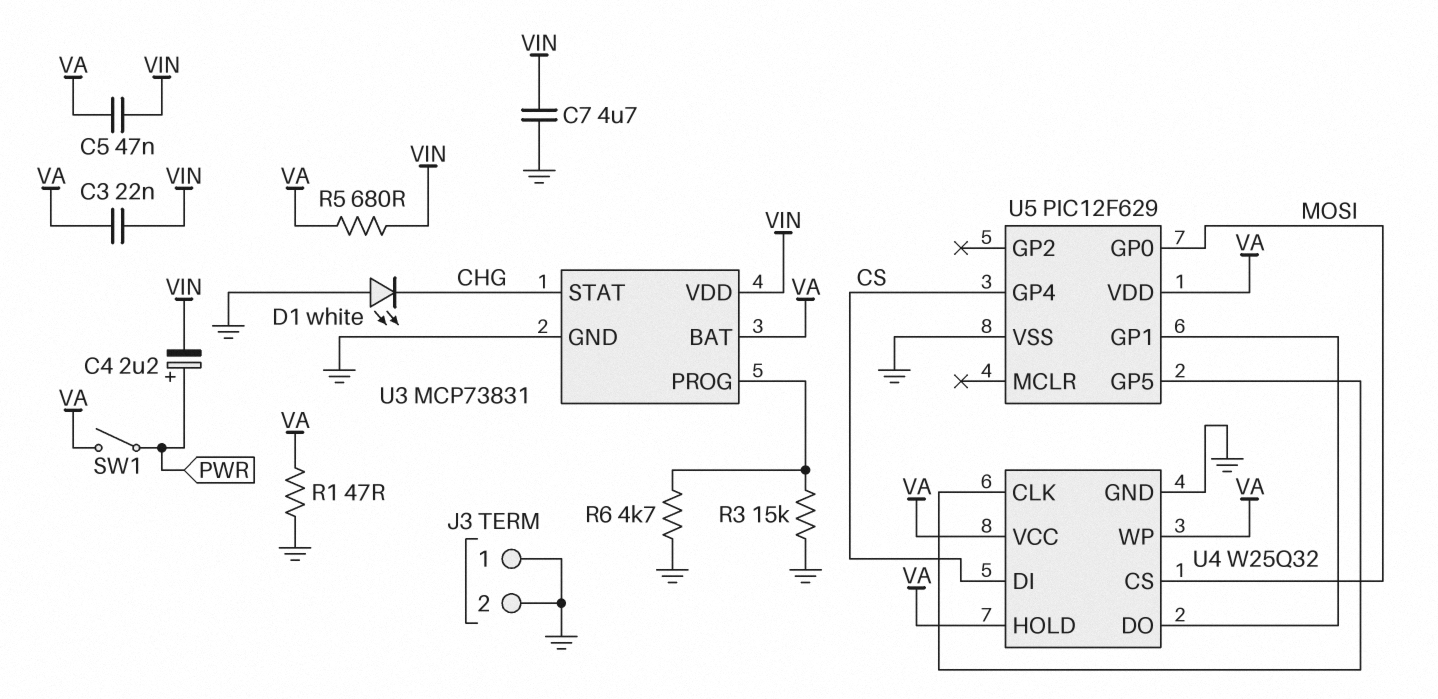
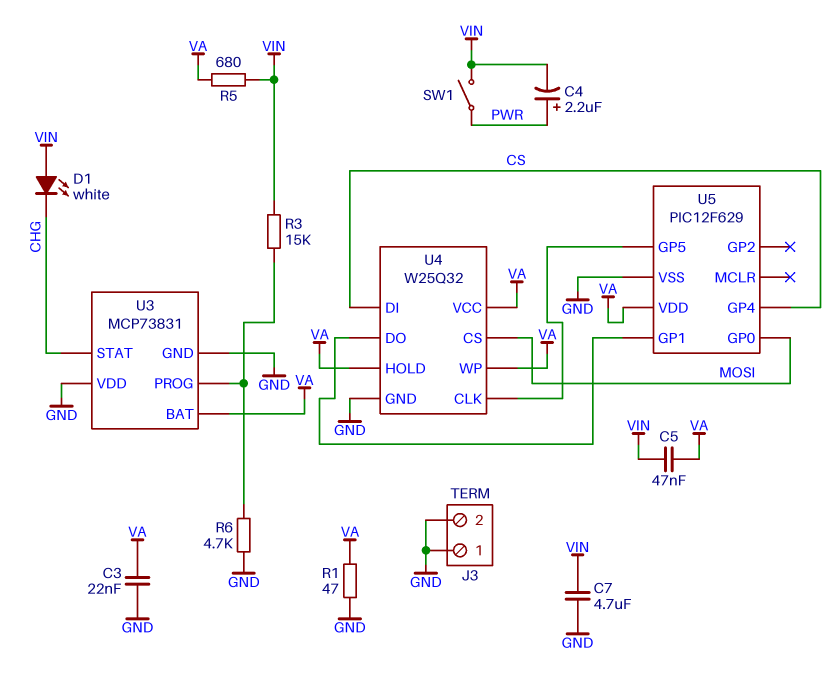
C3: 22nF (VA, VIN) -> 22nF (GND, VA)
D1: LED white (A GND, K CHG) -> LED white (A VIN, K CHG)
R3: 15k (GND, U3/PROG) -> 15k (U3/PROG, VIN)
SW1: switch (PWR, VA) -> switch (PWR, VIN)
U3 pin VDD: VIN -> GND

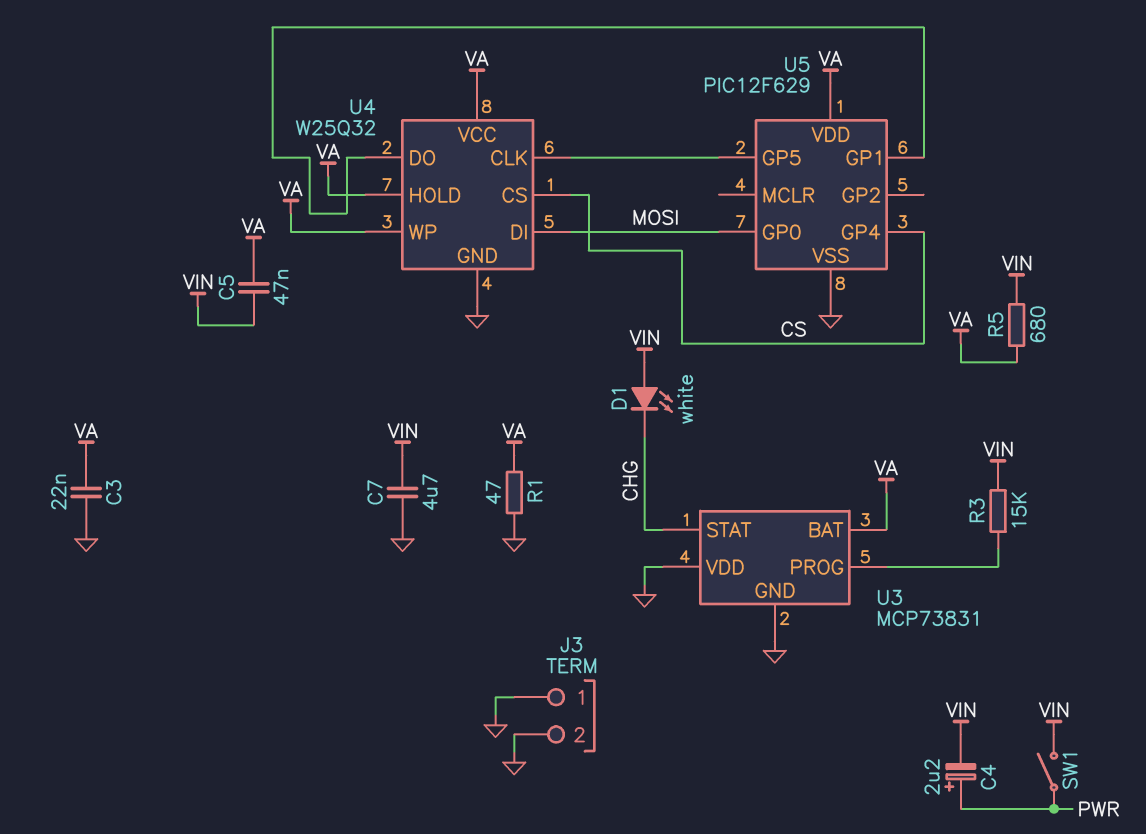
R6: 4.7k (GND, U3/PROG) -> none
U4 pin CS: MOSI -> CS
U4 pin DI: CS -> MOSI

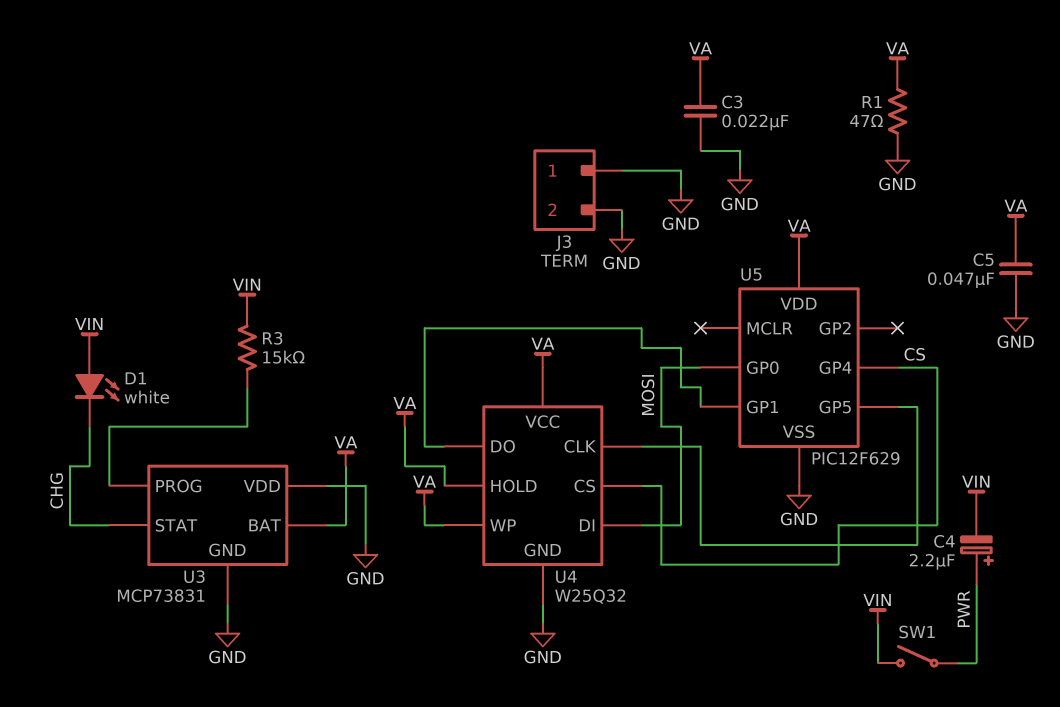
C5: 47nF (VA, VIN) -> 47nF (GND, VA)
C7: 4.7uF (GND, VIN) -> none
R5: 680 (VA, VIN) -> none

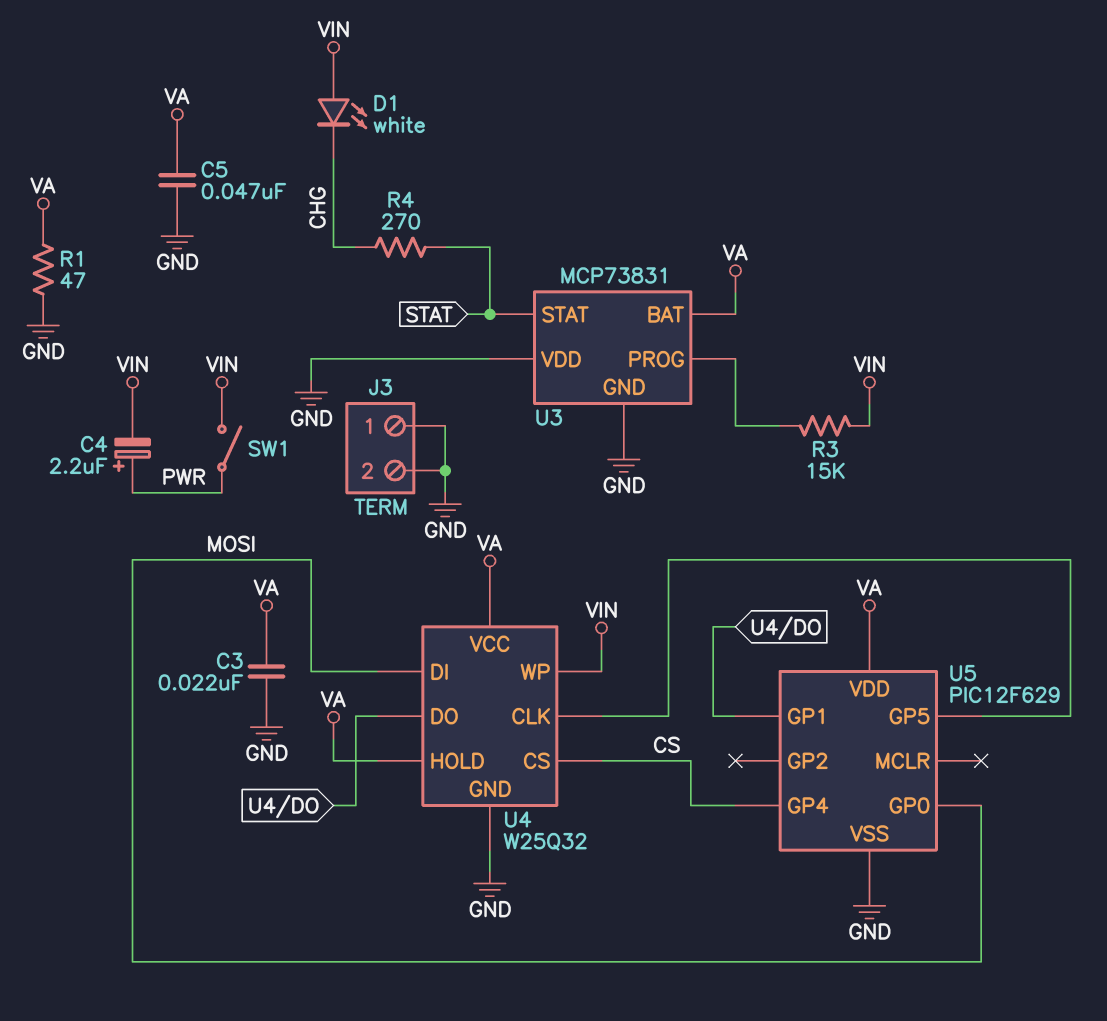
R4: none -> 270 (CHG, STAT)
U3 pin STAT: CHG -> STAT
U4 pin WP: VA -> VIN

